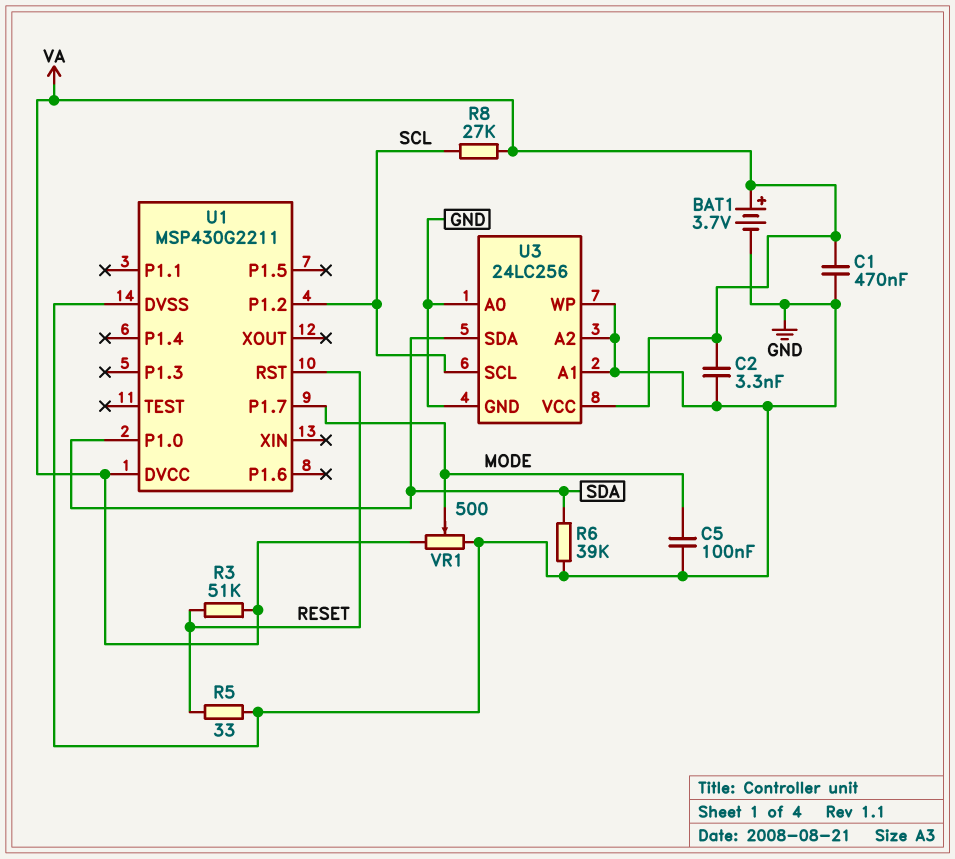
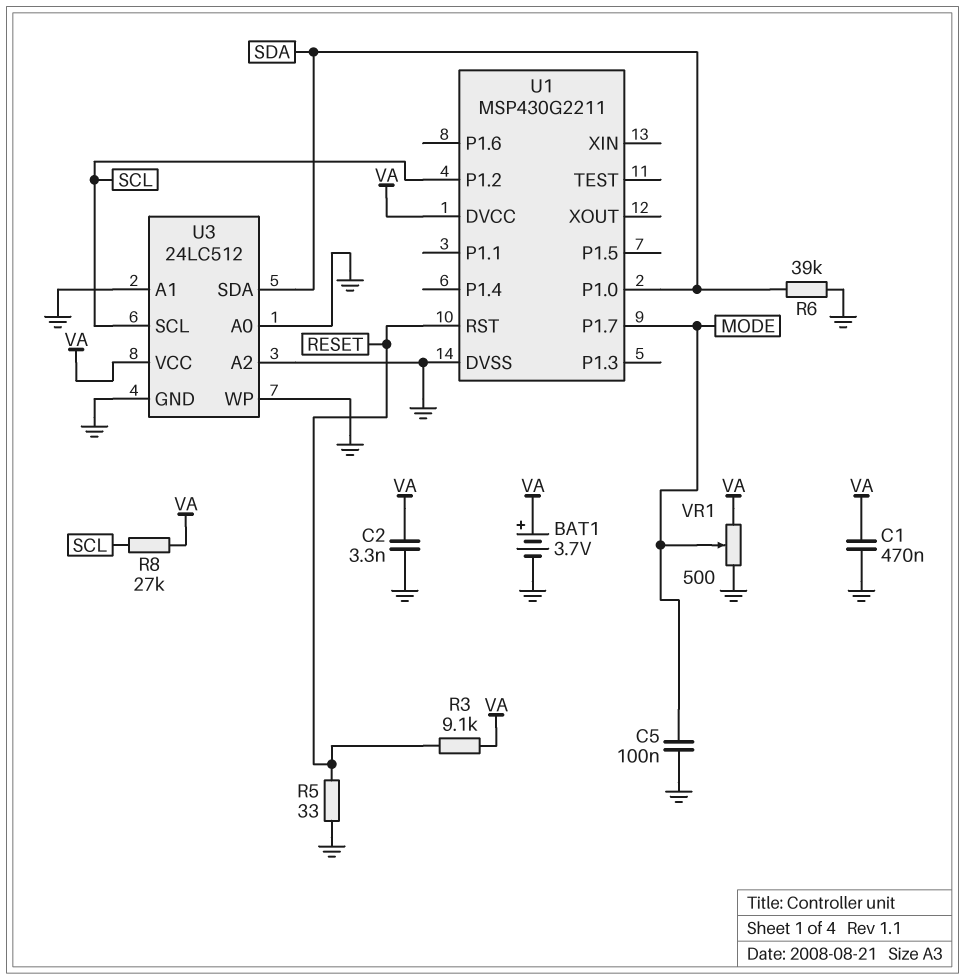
R3: 51k (RESET, VA) -> 9.1k (RESET, VA)
U3: 24LC256 -> 24LC512

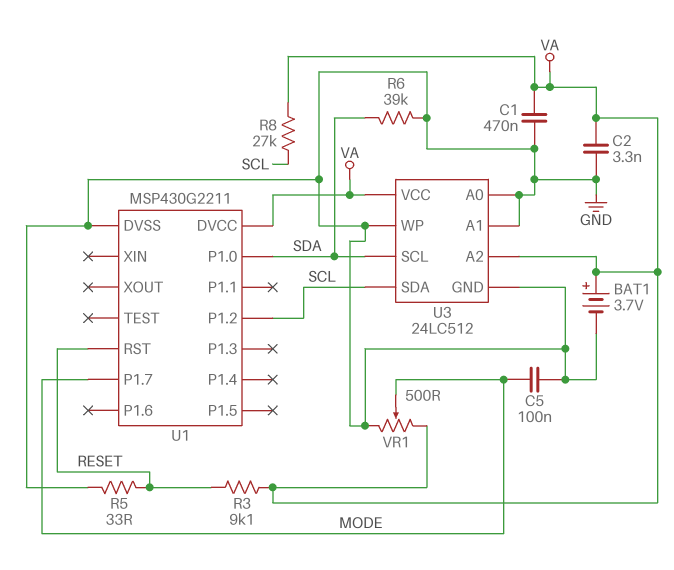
U3 pin A2: GND -> VA
U3 pin SCL: SCL -> SDA
U3 pin SDA: SDA -> SCL

